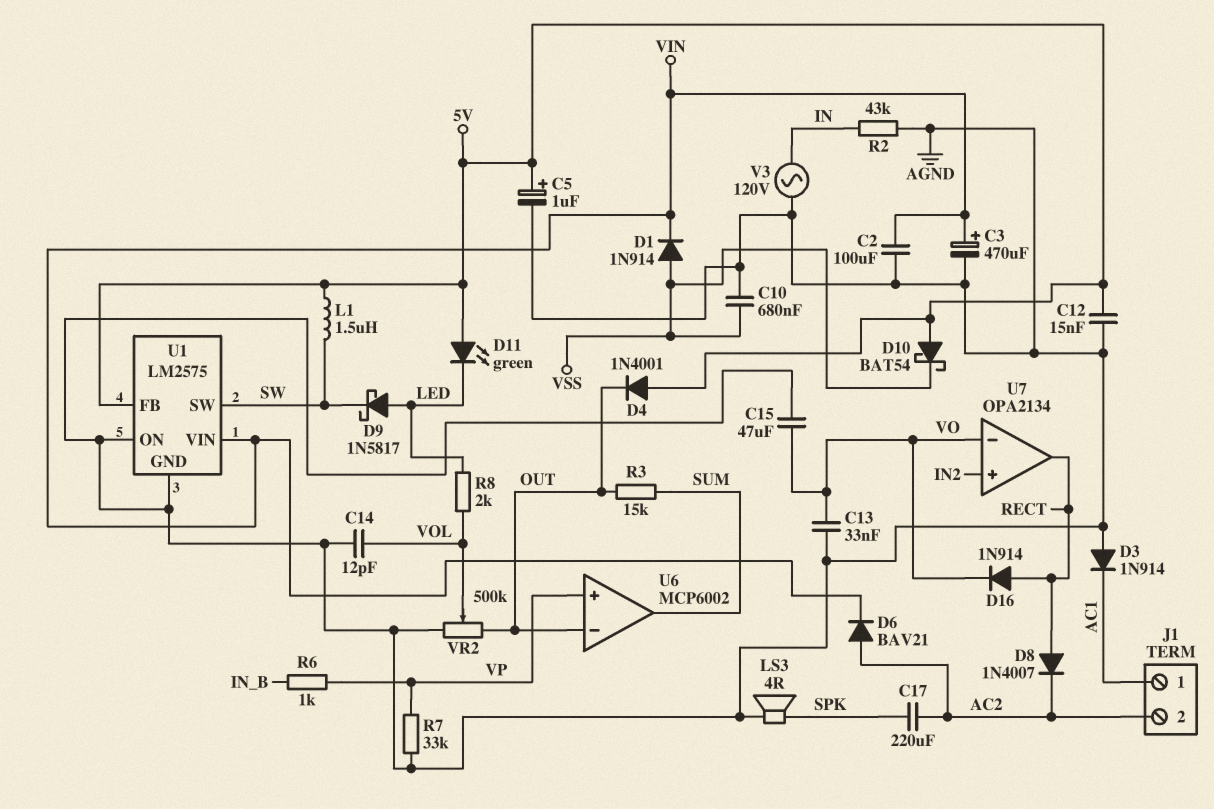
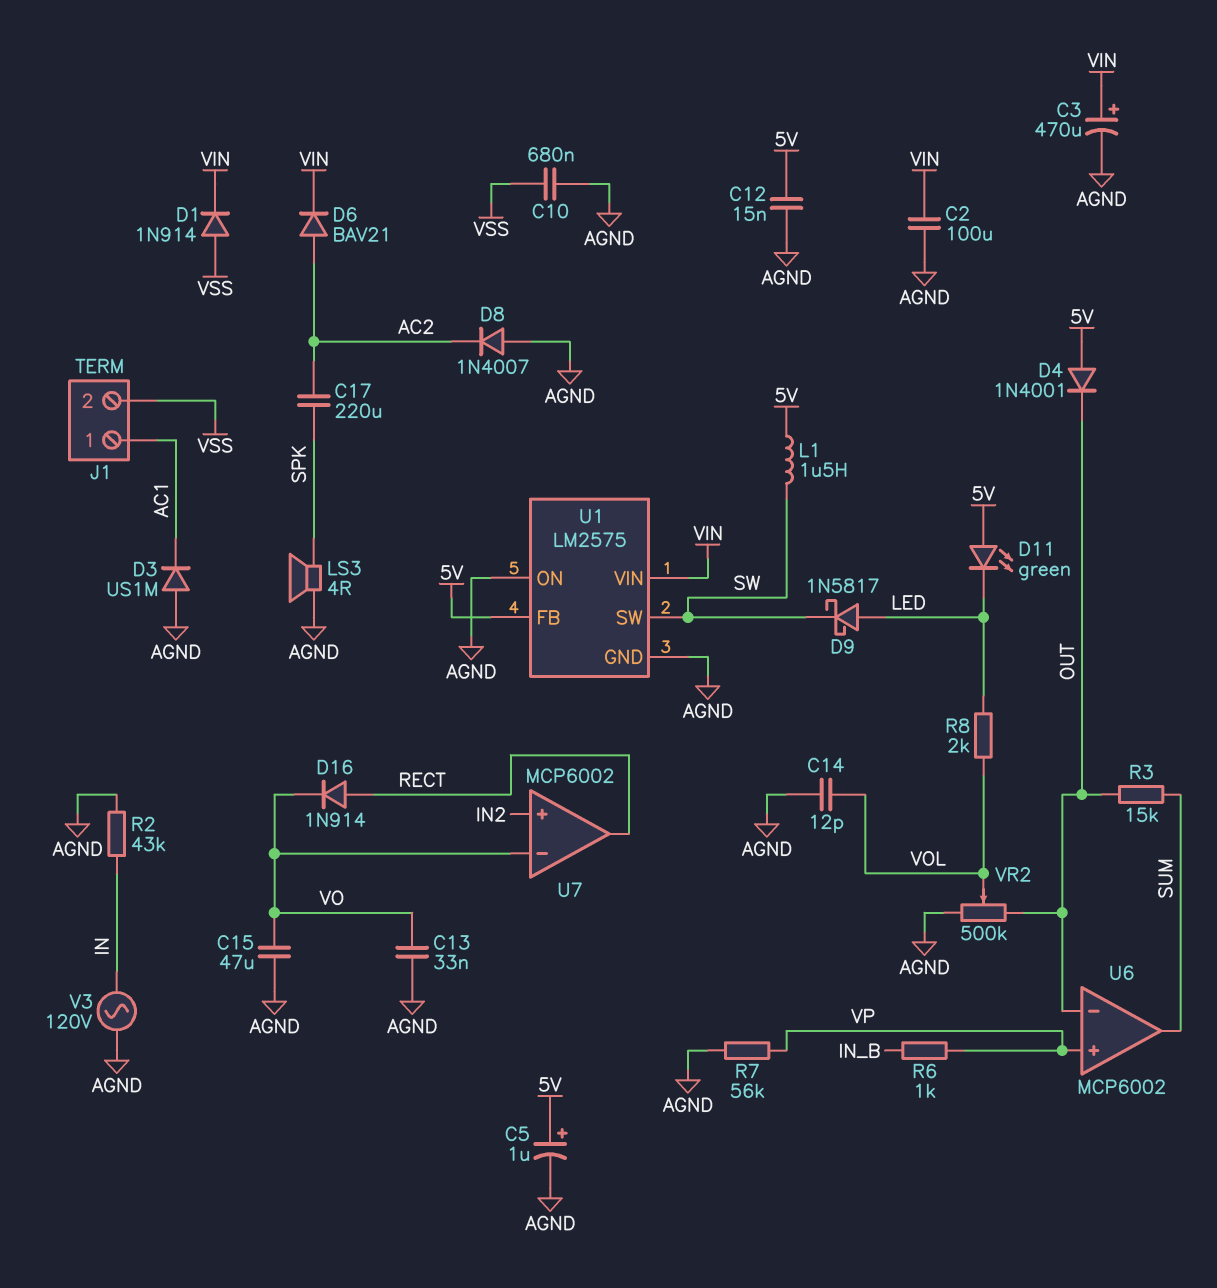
D3: diode 1N914 (A AGND, K AC1) -> diode US1M (A AGND, K AC1)
D8: diode 1N4007 (A RECT, K AC2) -> diode 1N4007 (A AGND, K AC2)
D10: schottky BAT54 (A 5V, K VSS) -> none
J1 pin 2: AC2 -> VSS
R7: 33k (AGND, VP) -> 56k (AGND, VP)
U7: OPA2134 -> MCP6002

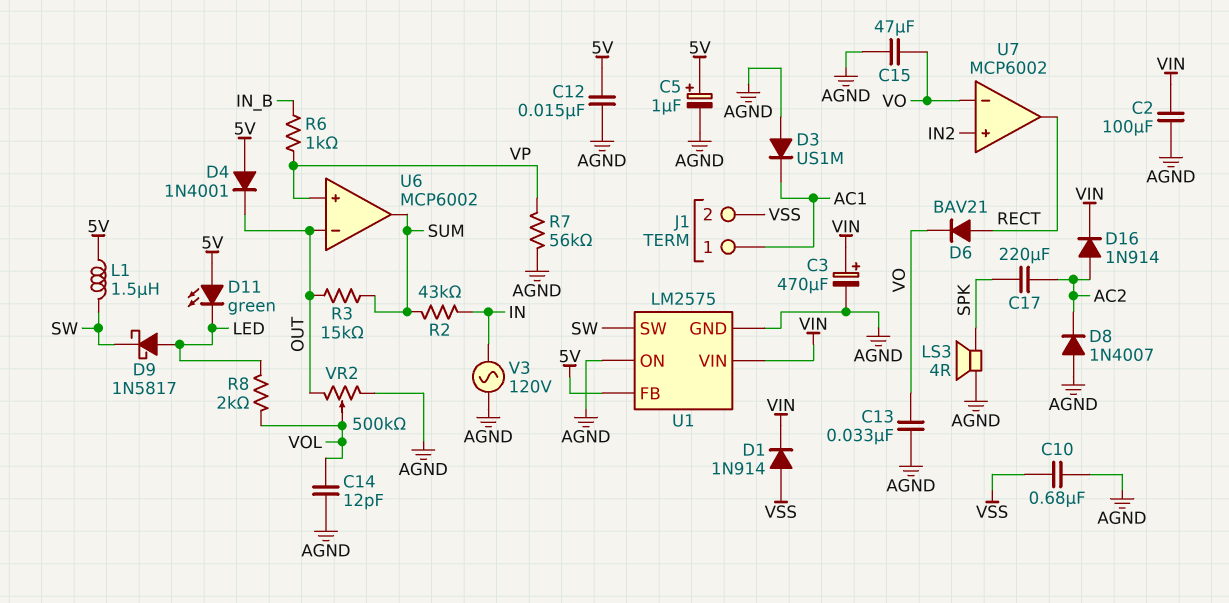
D6: diode BAV21 (A AC2, K VIN) -> diode BAV21 (A RECT, K VO)
D16: diode 1N914 (A RECT, K VO) -> diode 1N914 (A AC2, K VIN)
R2: 43k (AGND, IN) -> 43k (IN, SUM)

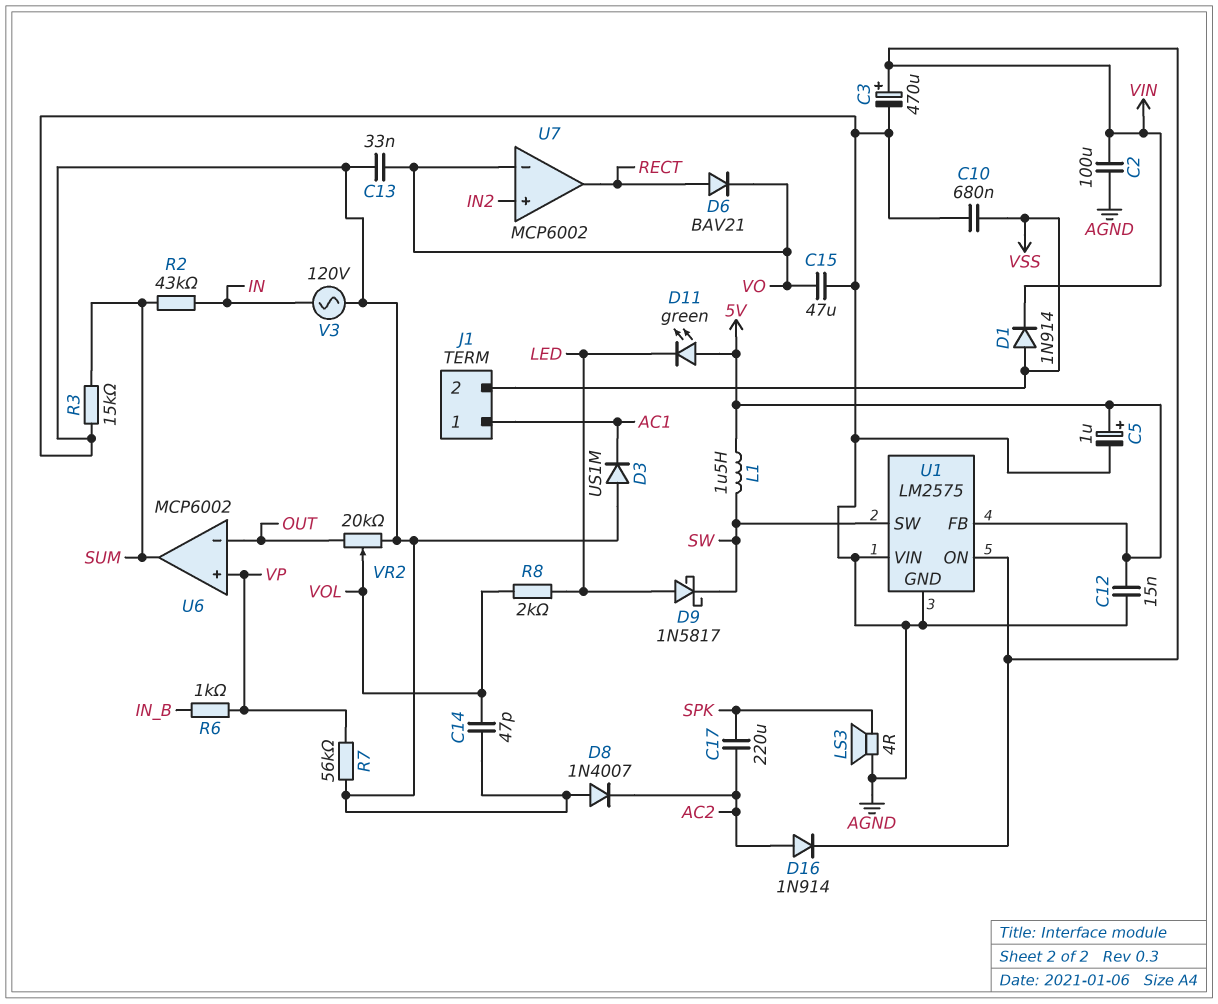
C14: 12pF (AGND, VOL) -> 47pF (AGND, VOL)
D4: diode 1N4001 (A 5V, K OUT) -> none
R3: 15k (OUT, SUM) -> 15k (AGND, SUM)
U1 pin ON: AGND -> VIN
U1 pin VIN: VIN -> AGND
VR2: 500k (AGND, OUT, wiper VOL) -> 20k (AGND, OUT, wiper VOL)

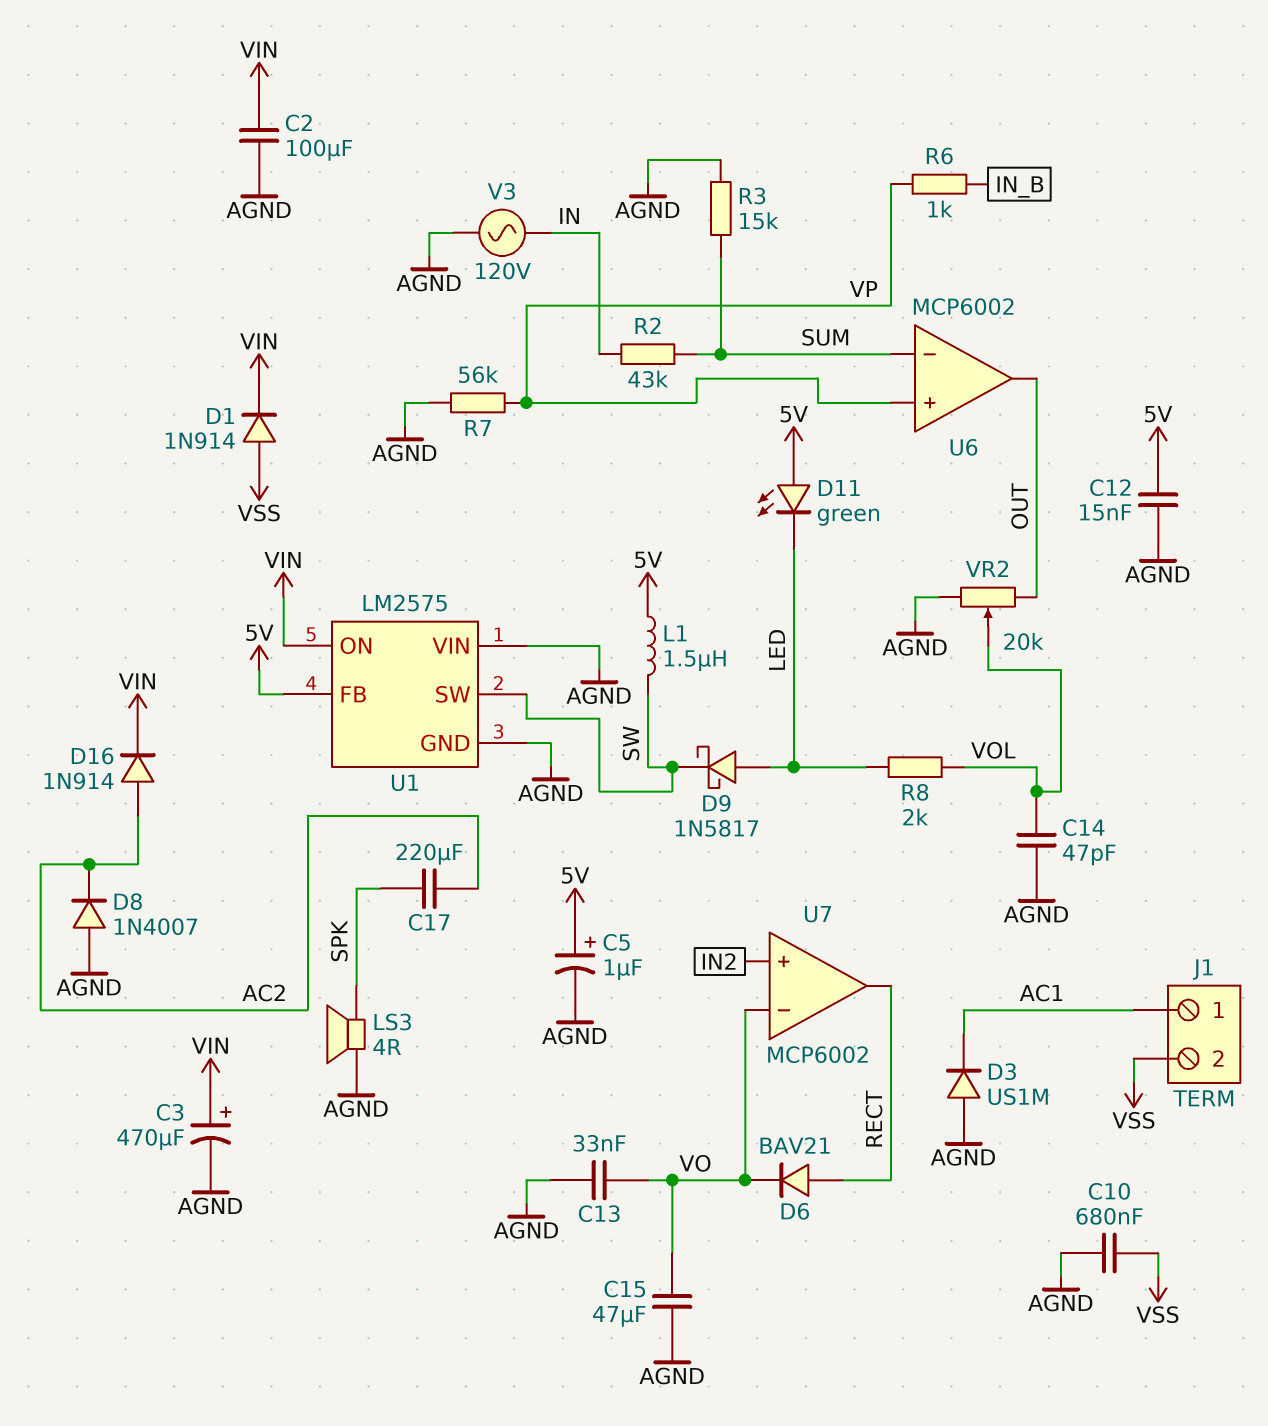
U6 pin in-: OUT -> SUM
U6 pin out: SUM -> OUT

